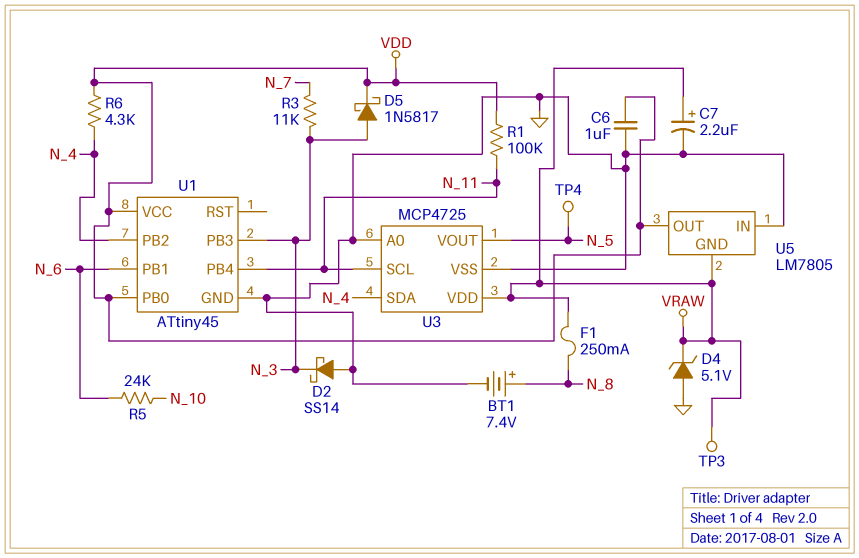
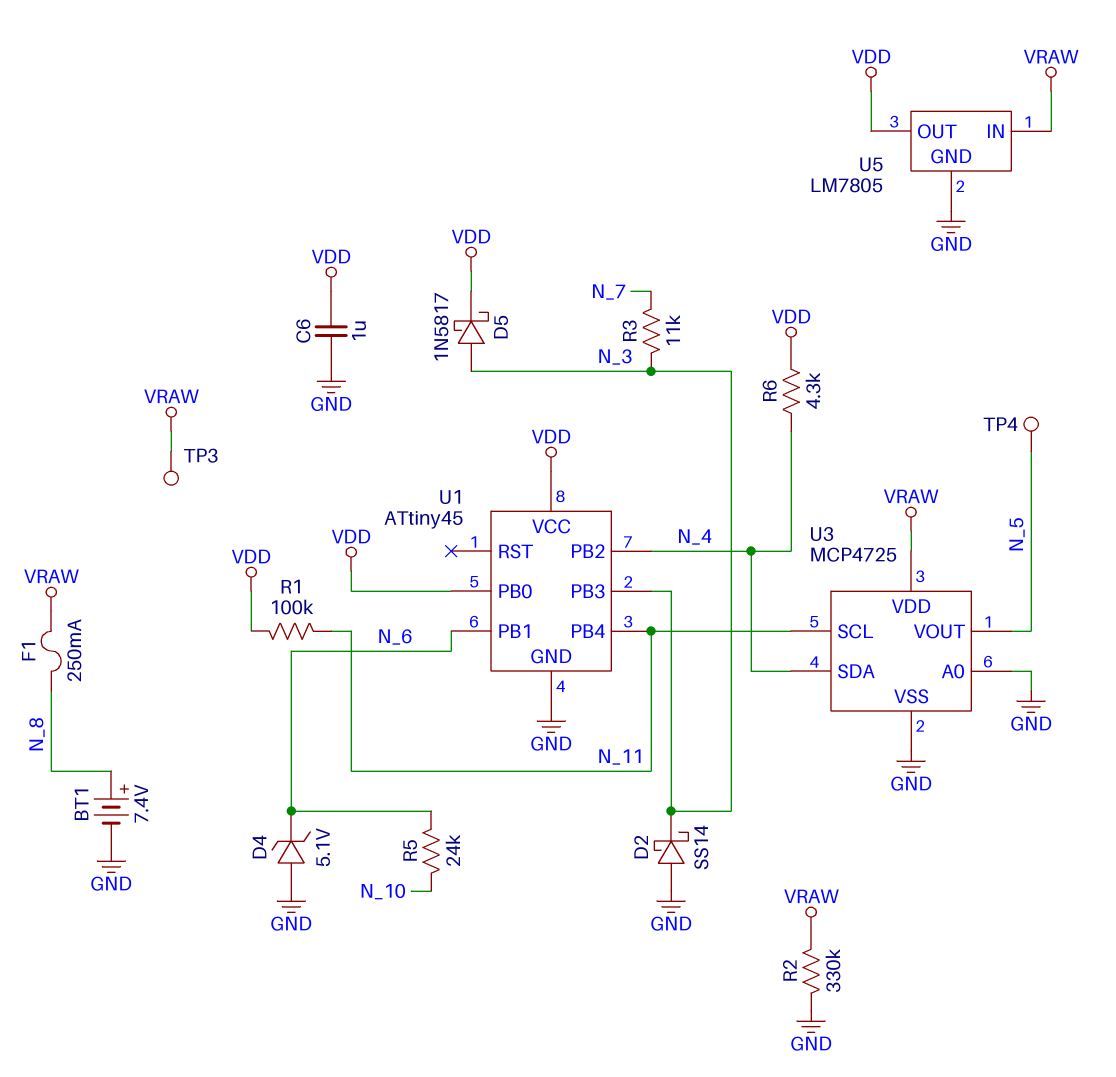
C7: 2.2uF (plus VRAW, minus GND) -> none
D4: zener 5.1V (A GND, K VRAW) -> zener 5.1V (A GND, K N_6)
R2: none -> 330k (GND, VRAW)
U5 pin GND: VRAW -> GND
U5 pin IN: GND -> VRAW

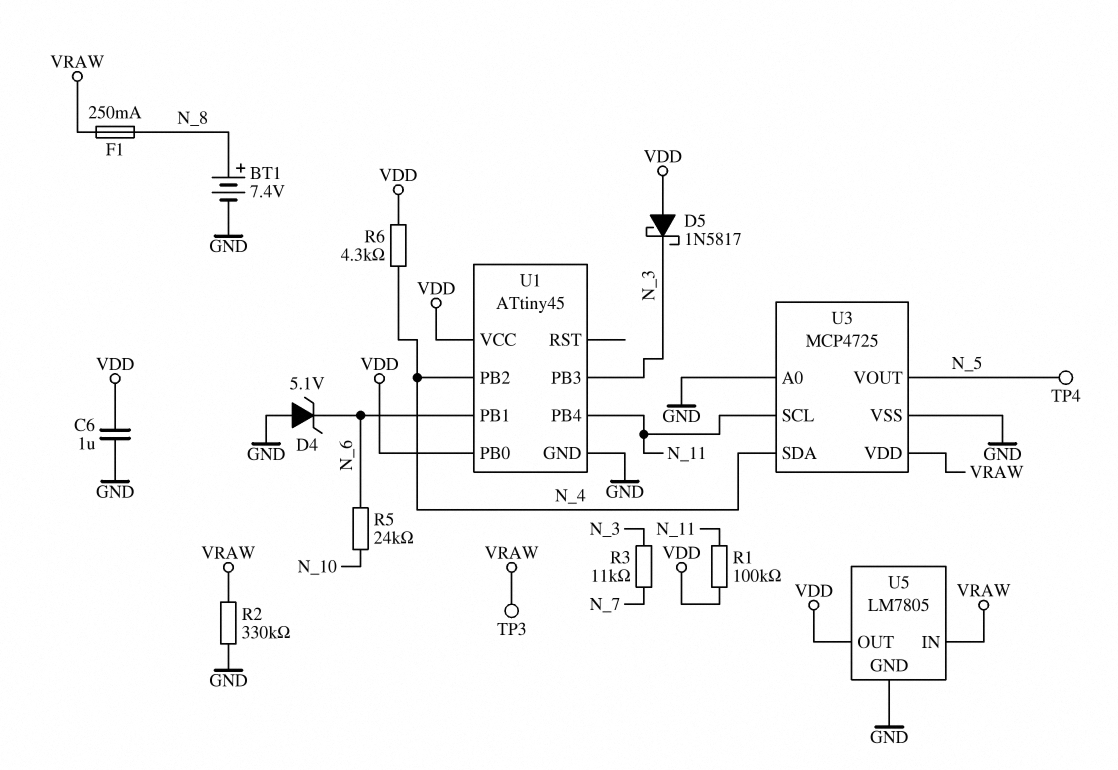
D2: schottky SS14 (A GND, K N_3) -> none
D5: schottky 1N5817 (A N_3, K VDD) -> schottky 1N5817 (A VDD, K N_3)

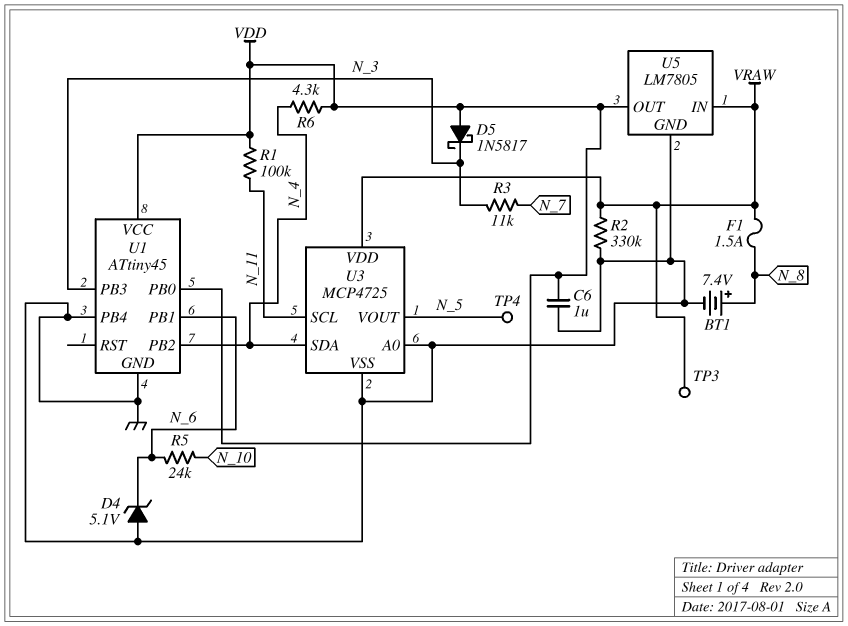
F1: 250mA (N_8, VRAW) -> 1.5A (N_8, VRAW)
U1 pin PB4: N_11 -> GND

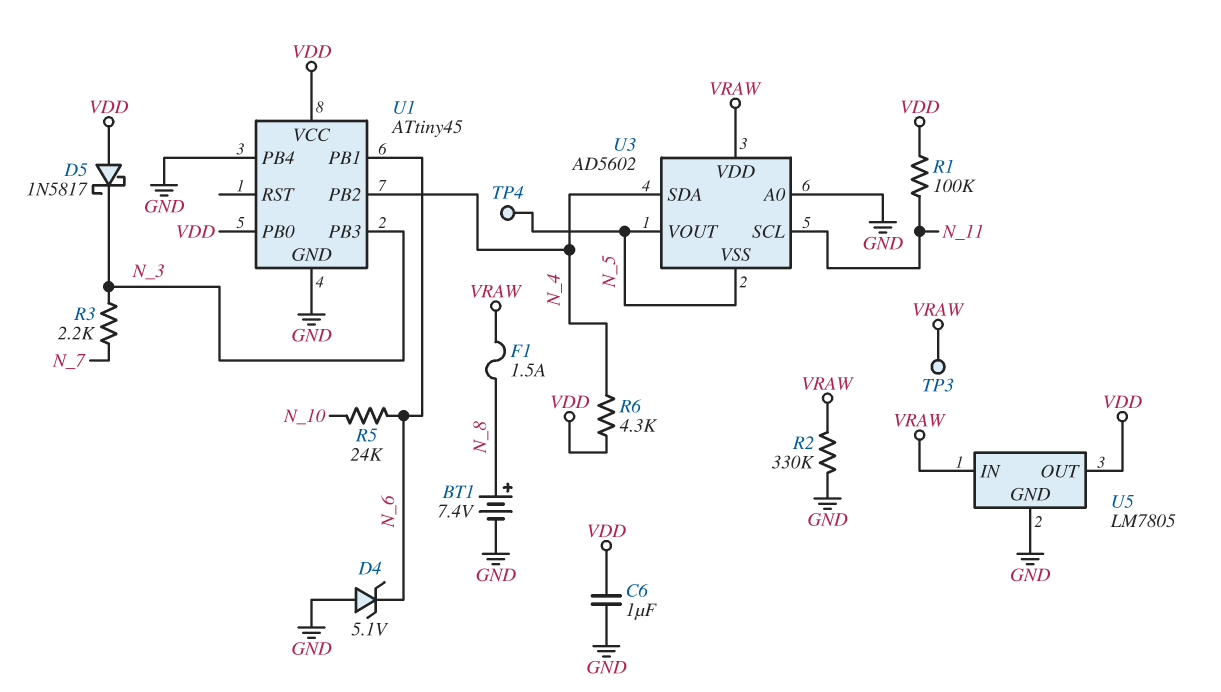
R3: 11k (N_3, N_7) -> 2.2k (N_3, N_7)
U3: MCP4725 -> AD5602
U3 pin VSS: GND -> N_5

